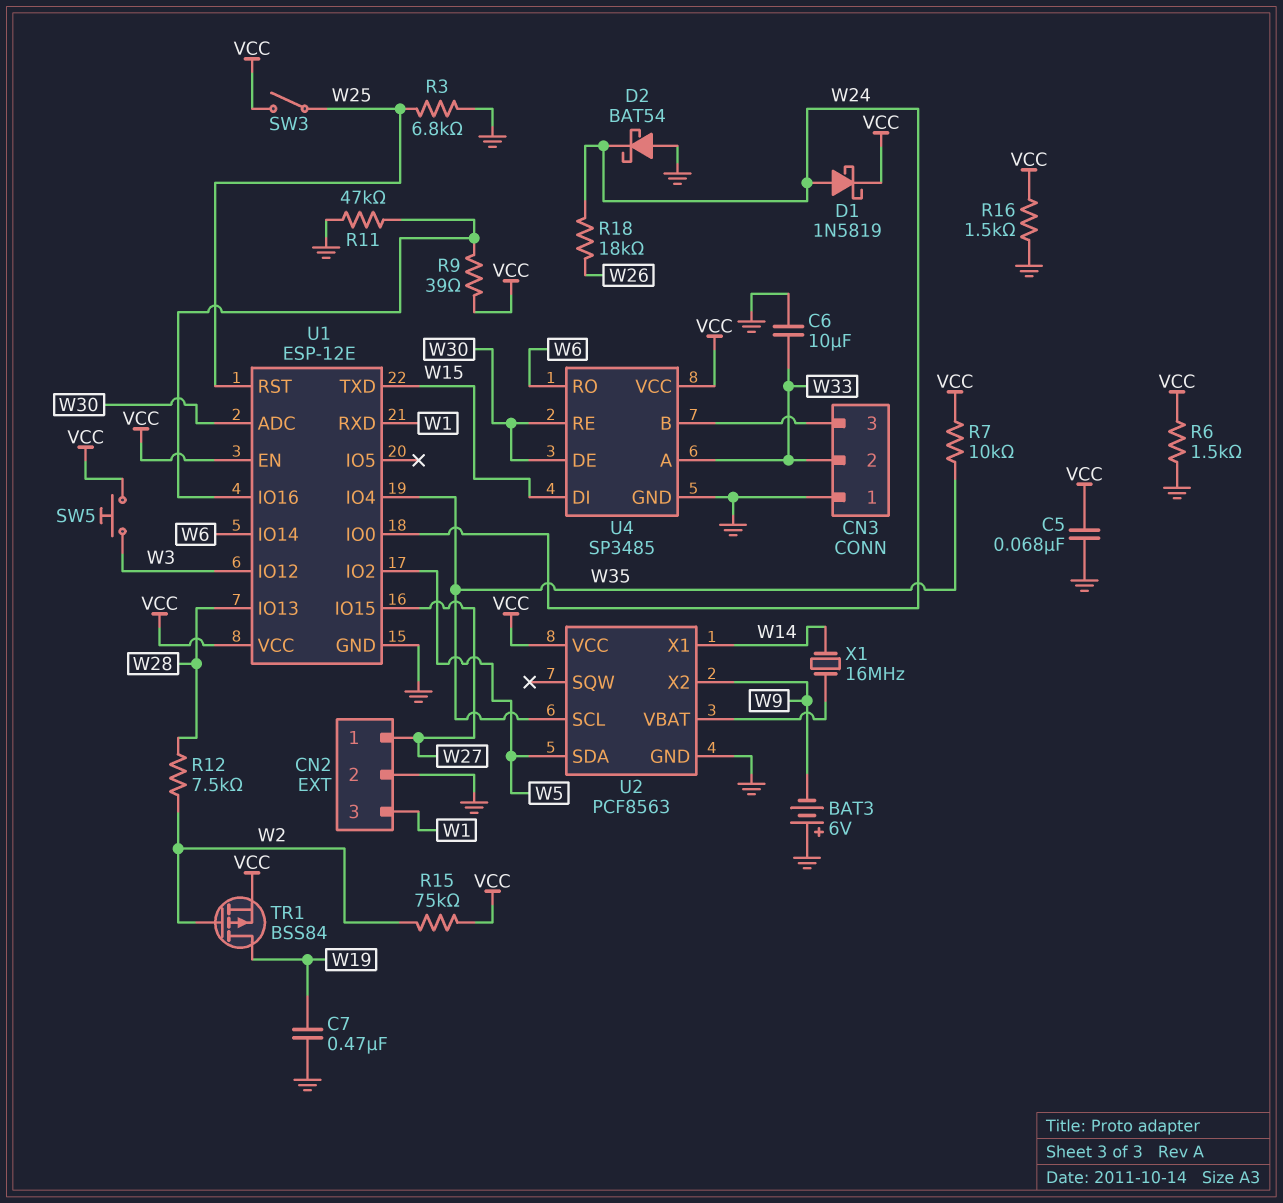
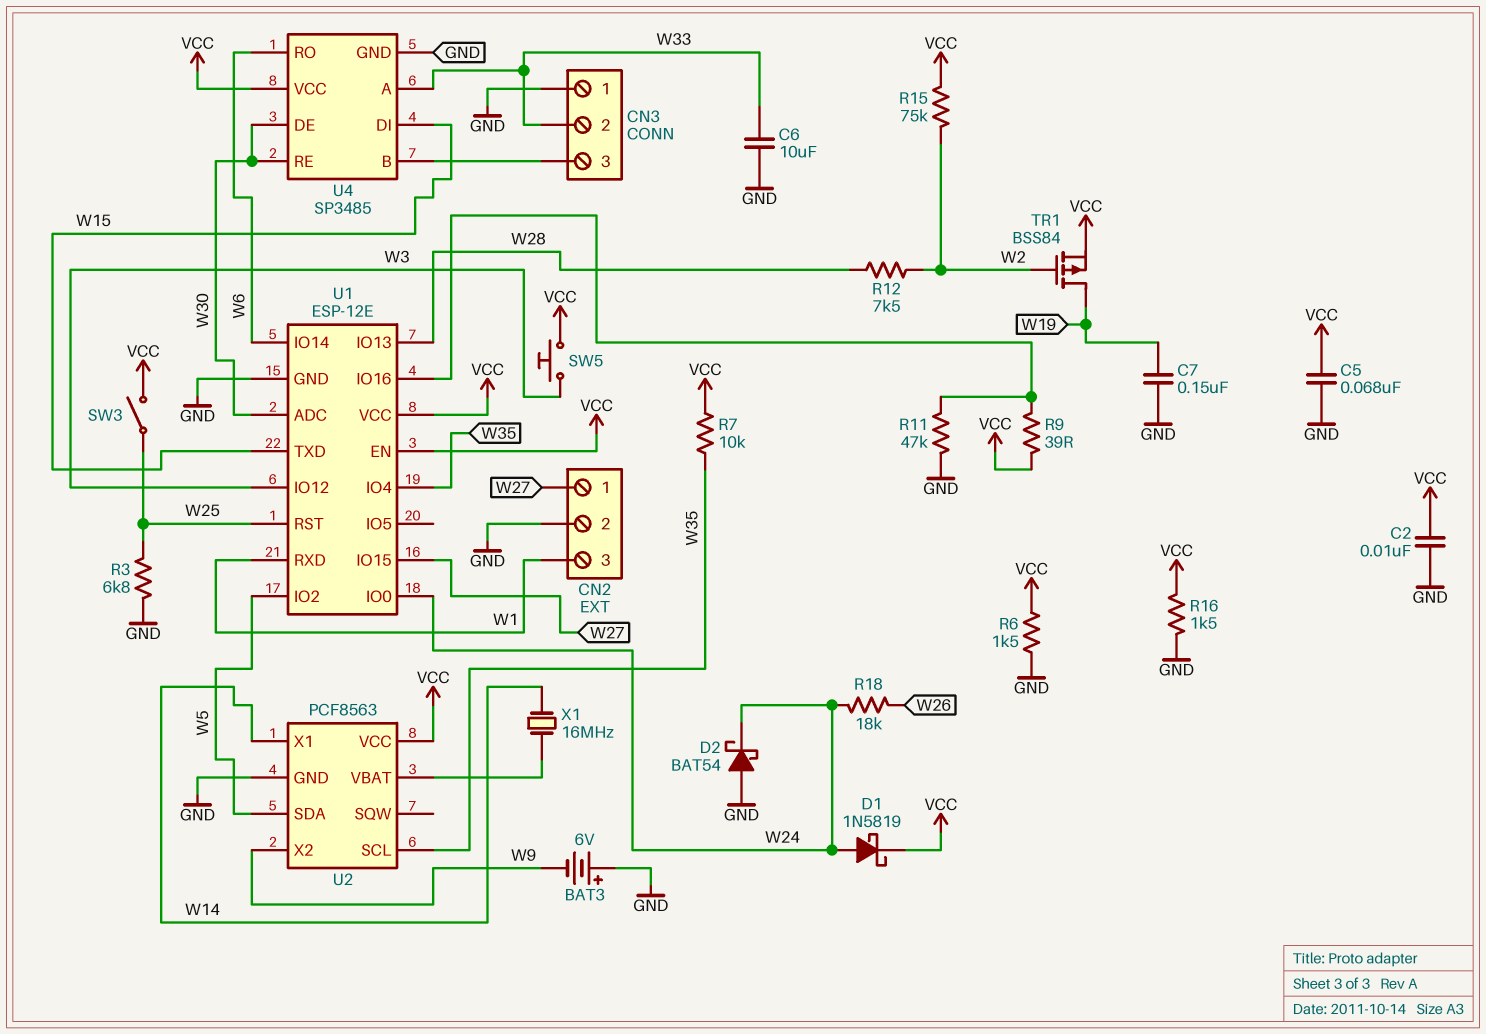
C2: none -> 10nF (GND, VCC)
C7: 470nF (GND, W19) -> 150nF (GND, W19)

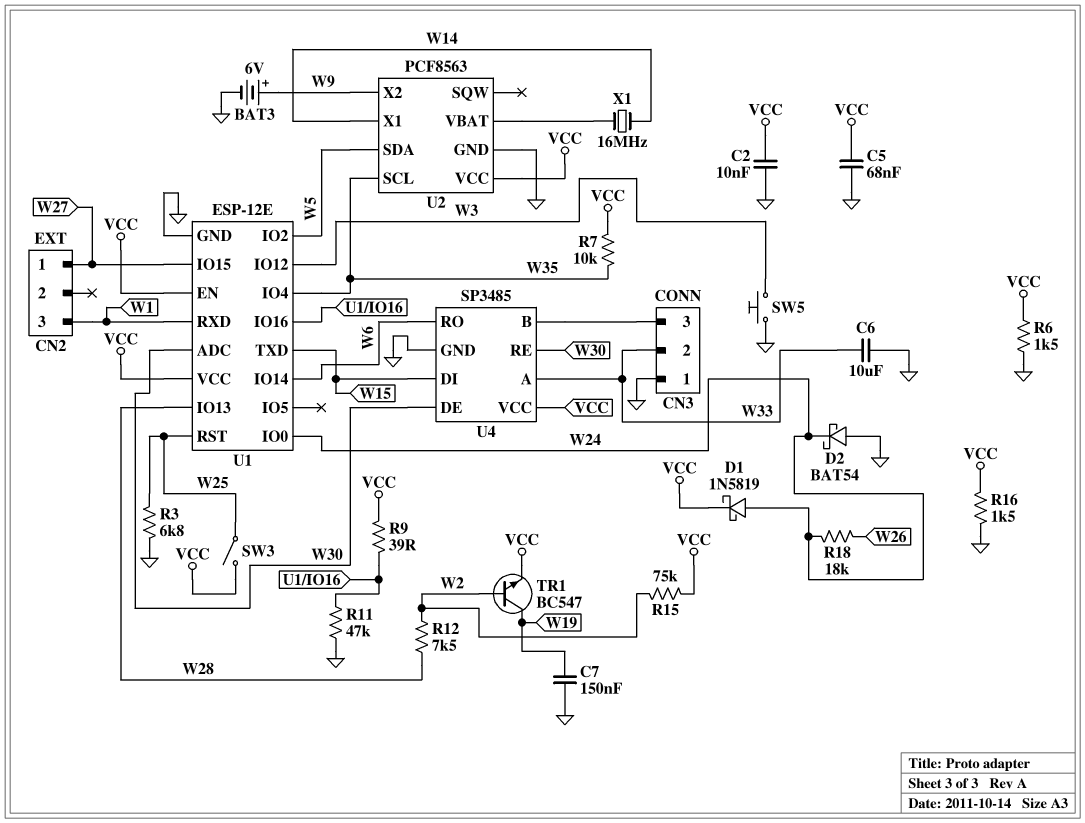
BAT3: 6V (plus GND, minus W9) -> 6V (plus W9, minus GND)
CN2 pin 2: GND -> none
SW5: button (VCC, W3) -> button (GND, W3)
TR1: PMOS BSS84 (G W2, D W19, S VCC) -> NPN BC547 (B W2, C W19, E VCC)

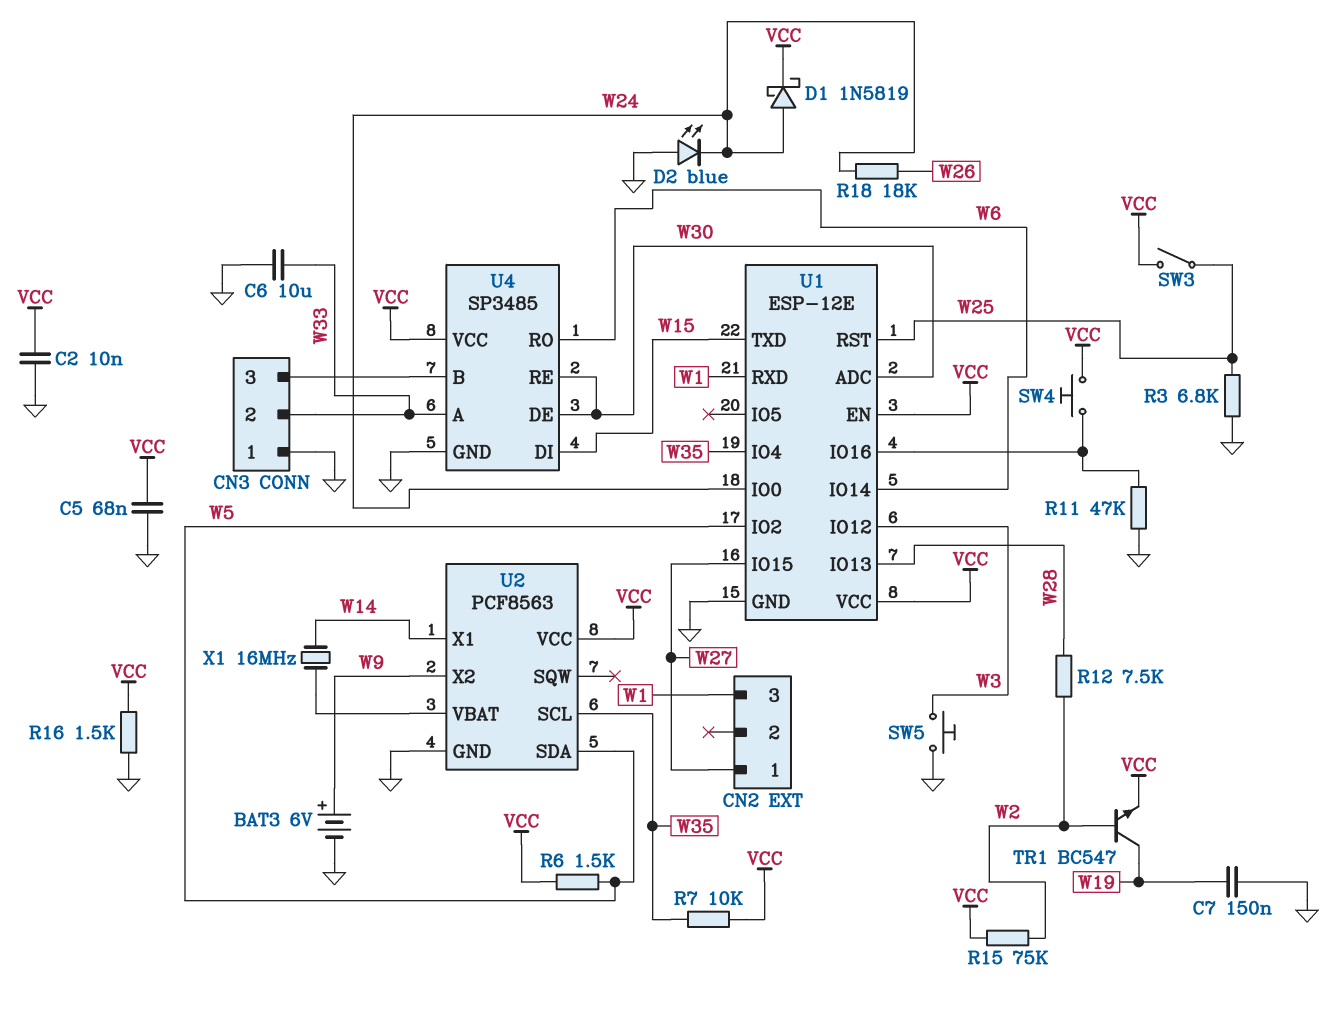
D2: schottky BAT54 (A GND, K W24) -> LED blue (A GND, K W24)
R6: 1.5k (GND, VCC) -> 1.5k (VCC, W5)
R9: 39 (U1/IO16, VCC) -> none
SW4: none -> button (U1/IO16, VCC)

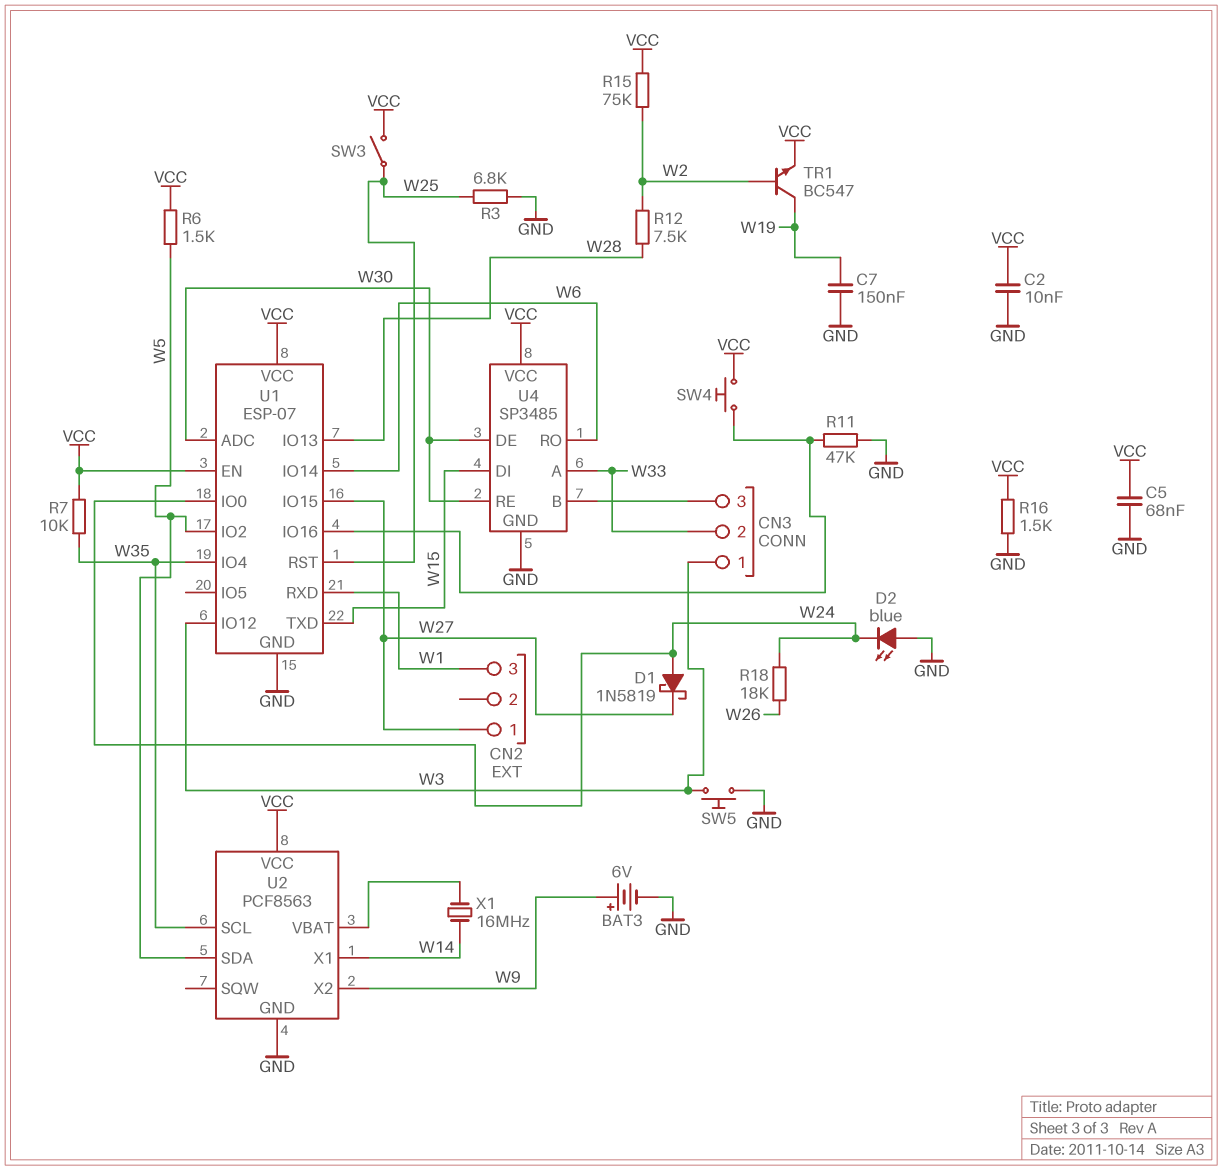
C6: 10uF (GND, W33) -> none
CN3 pin 1: GND -> W3
D1: schottky 1N5819 (A W24, K VCC) -> schottky 1N5819 (A W24, K W27)
U1: ESP-12E -> ESP-07

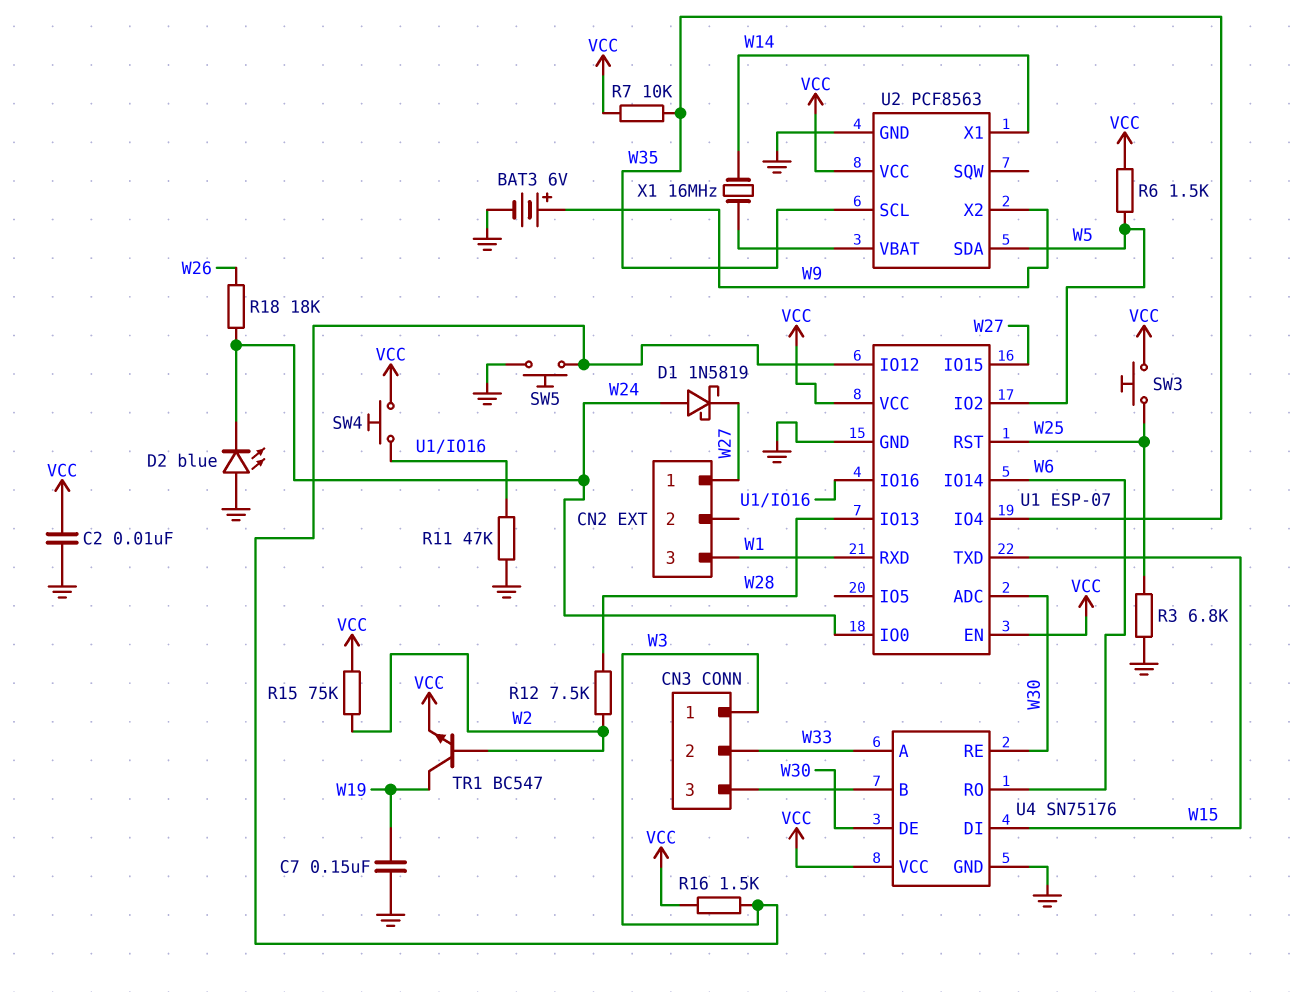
C5: 68nF (GND, VCC) -> none
R16: 1.5k (GND, VCC) -> 1.5k (VCC, W3)
SW3: switch (VCC, W25) -> button (VCC, W25)
U4: SP3485 -> SN75176

